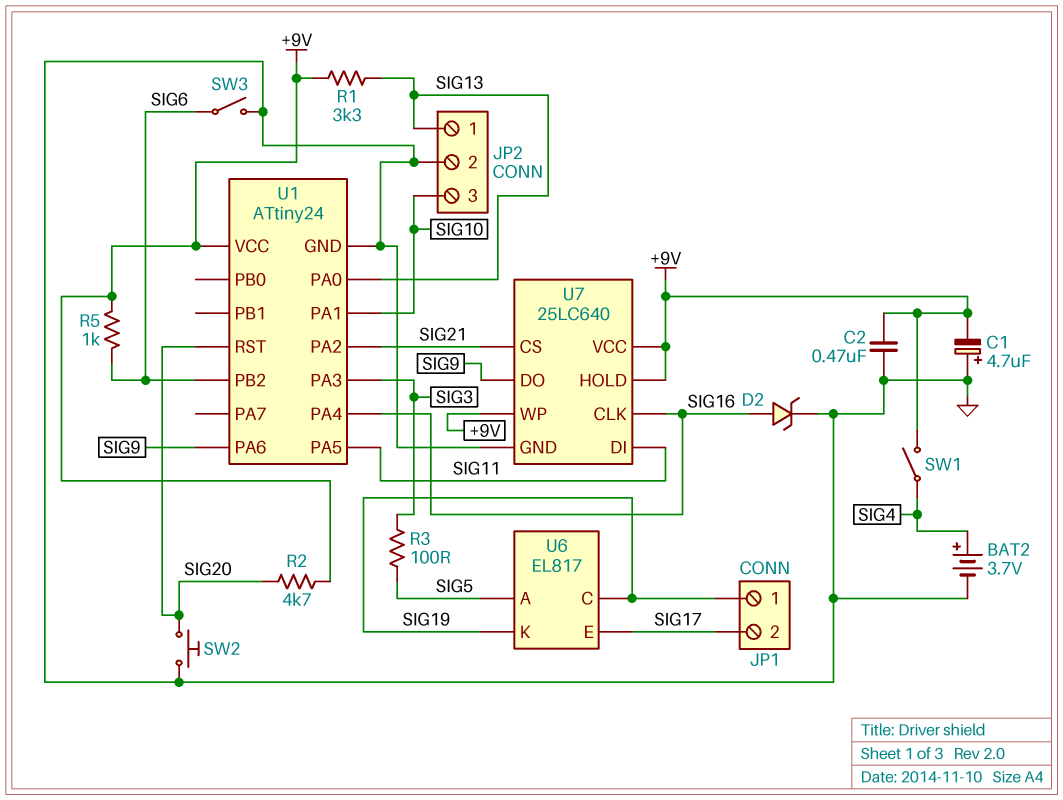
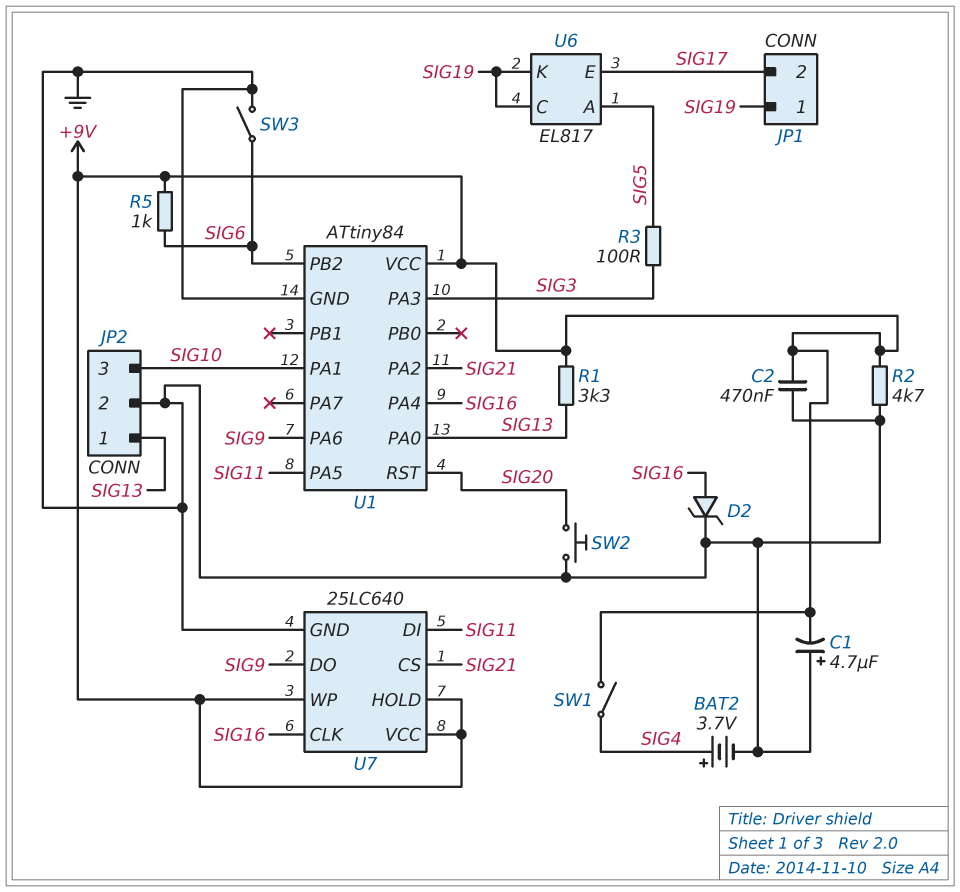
R2: 4.7k (+9V, SIG20) -> 4.7k (+9V, GND)
U1: ATtiny24 -> ATtiny84

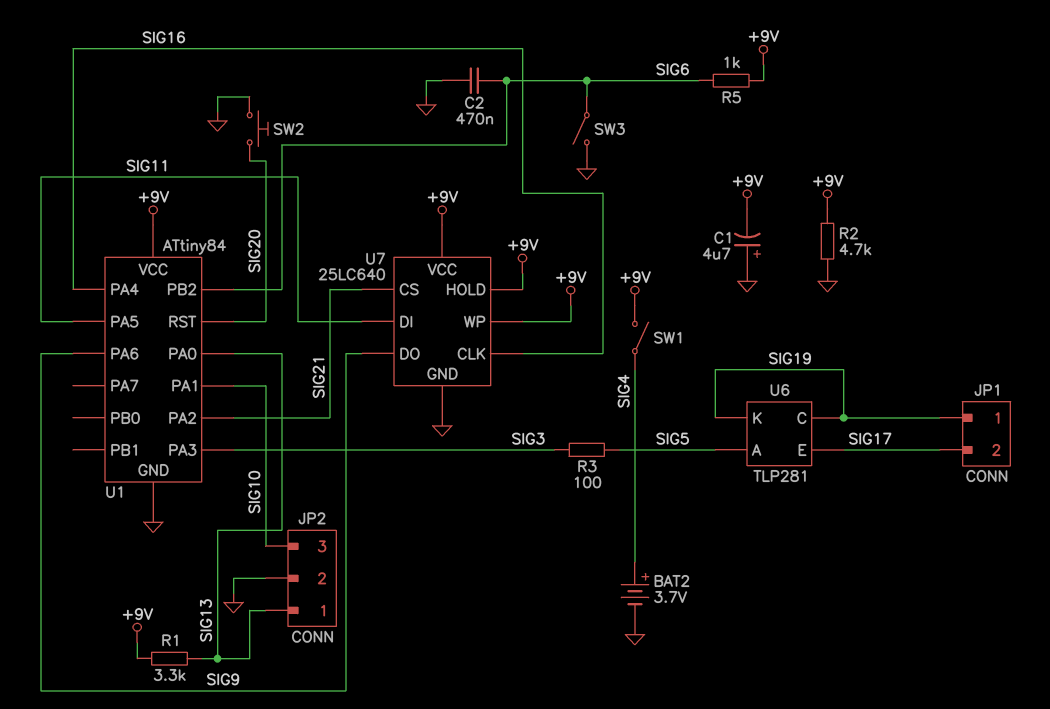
C2: 470nF (+9V, GND) -> 470nF (GND, SIG6)
D2: zener (A SIG16, K GND) -> none
U6: EL817 -> TLP281

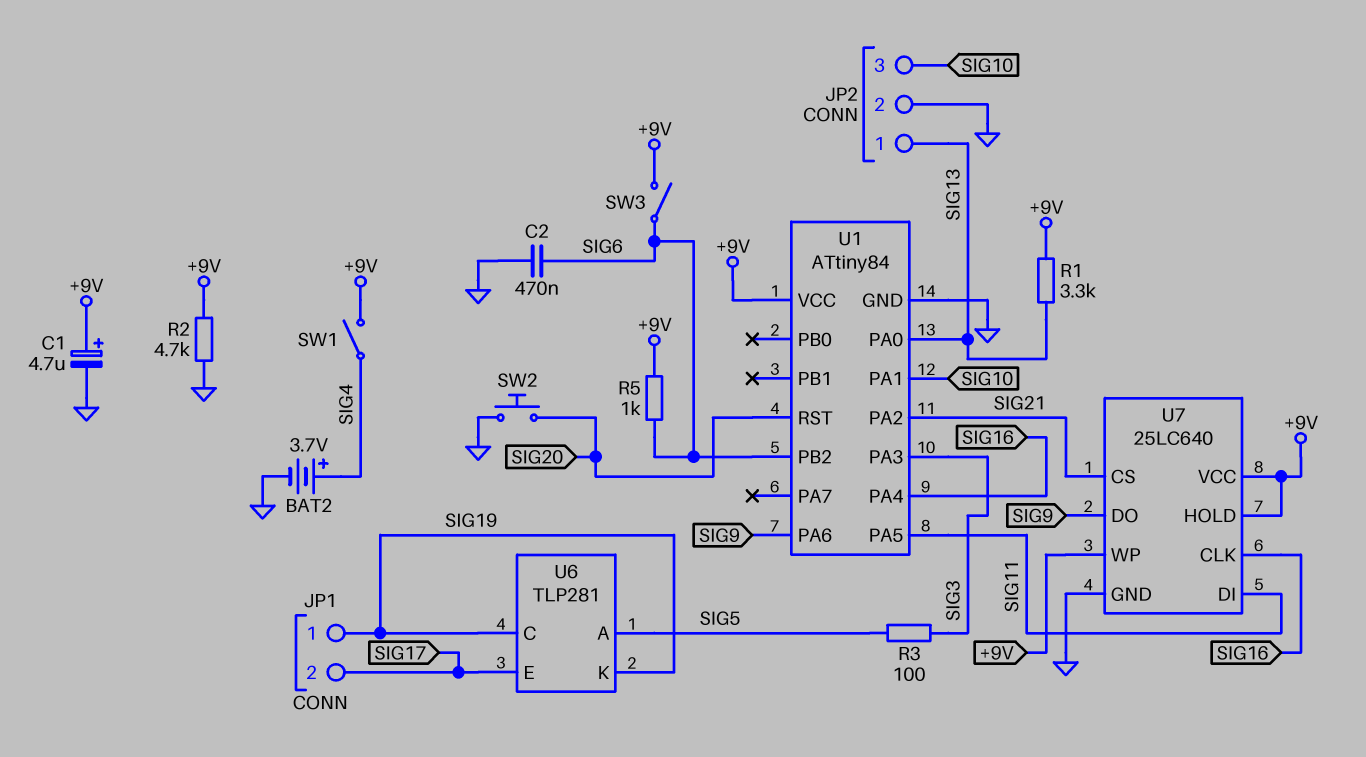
C1: 4.7uF (plus GND, minus +9V) -> 4.7uF (plus +9V, minus GND)
SW3: switch (GND, SIG6) -> switch (+9V, SIG6)

